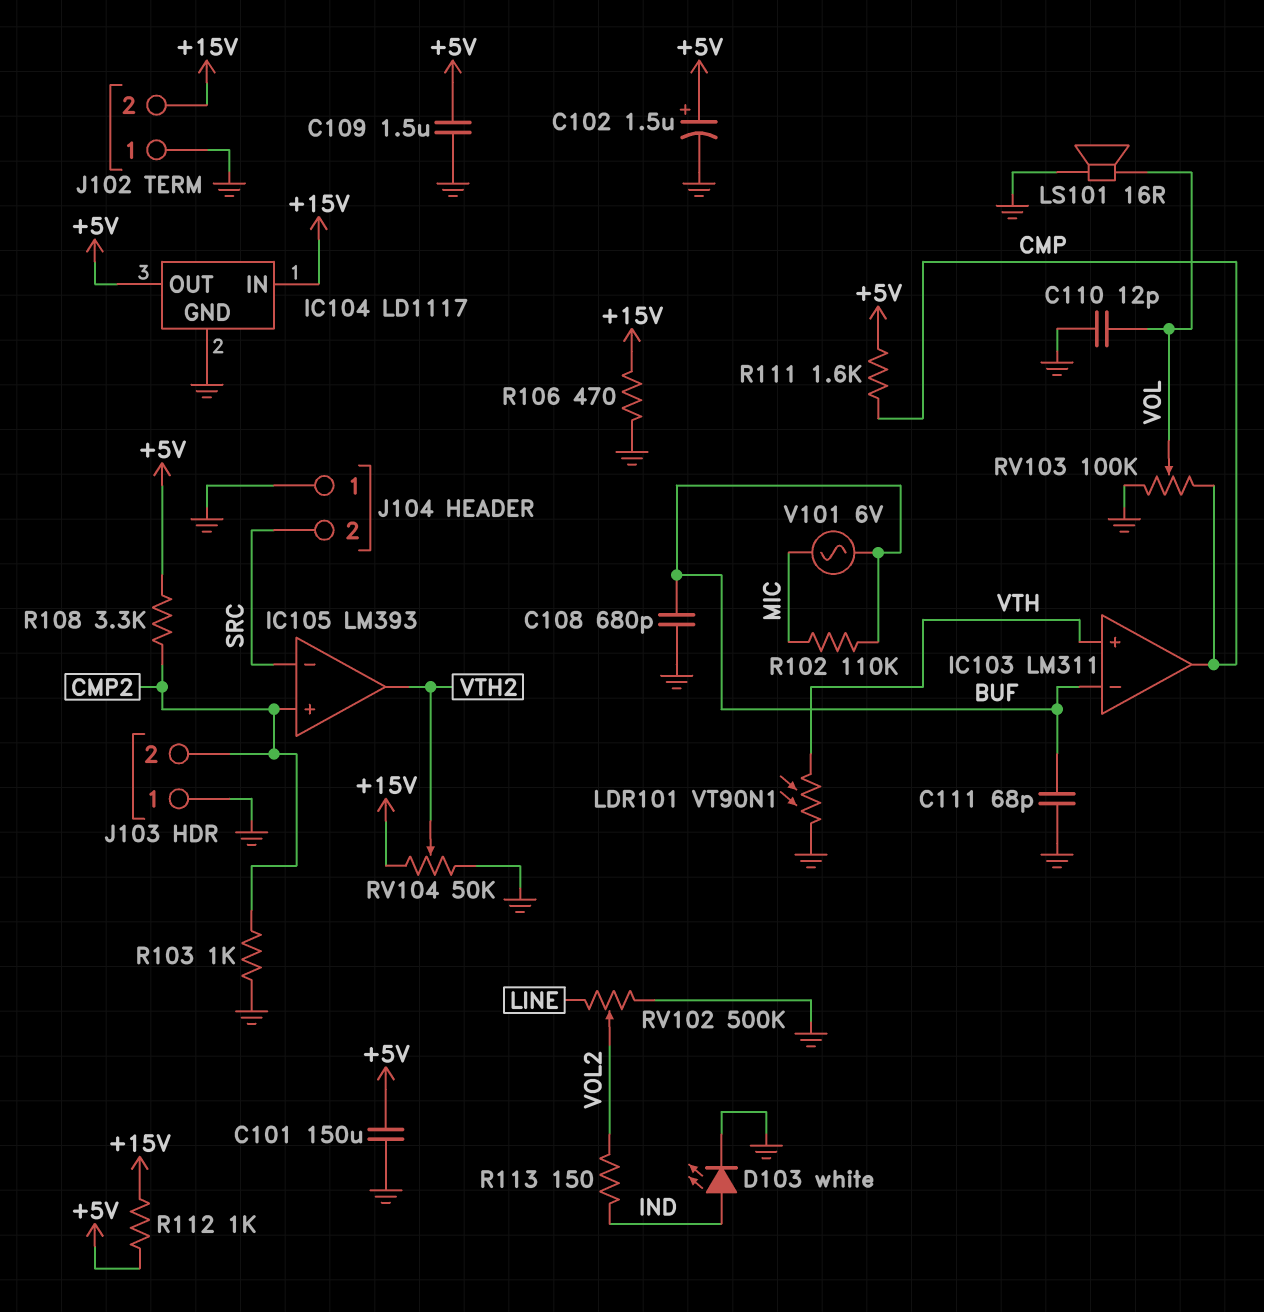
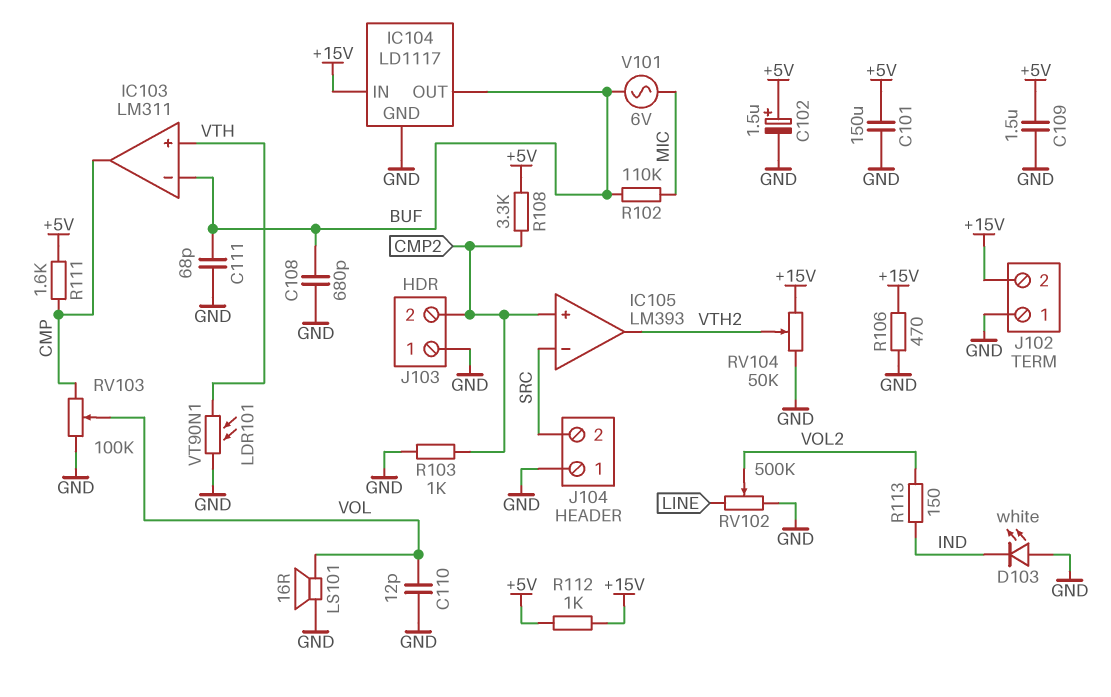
D103: LED white (A IND, K GND) -> LED white (A GND, K IND)
IC104 pin OUT: +5V -> BUF

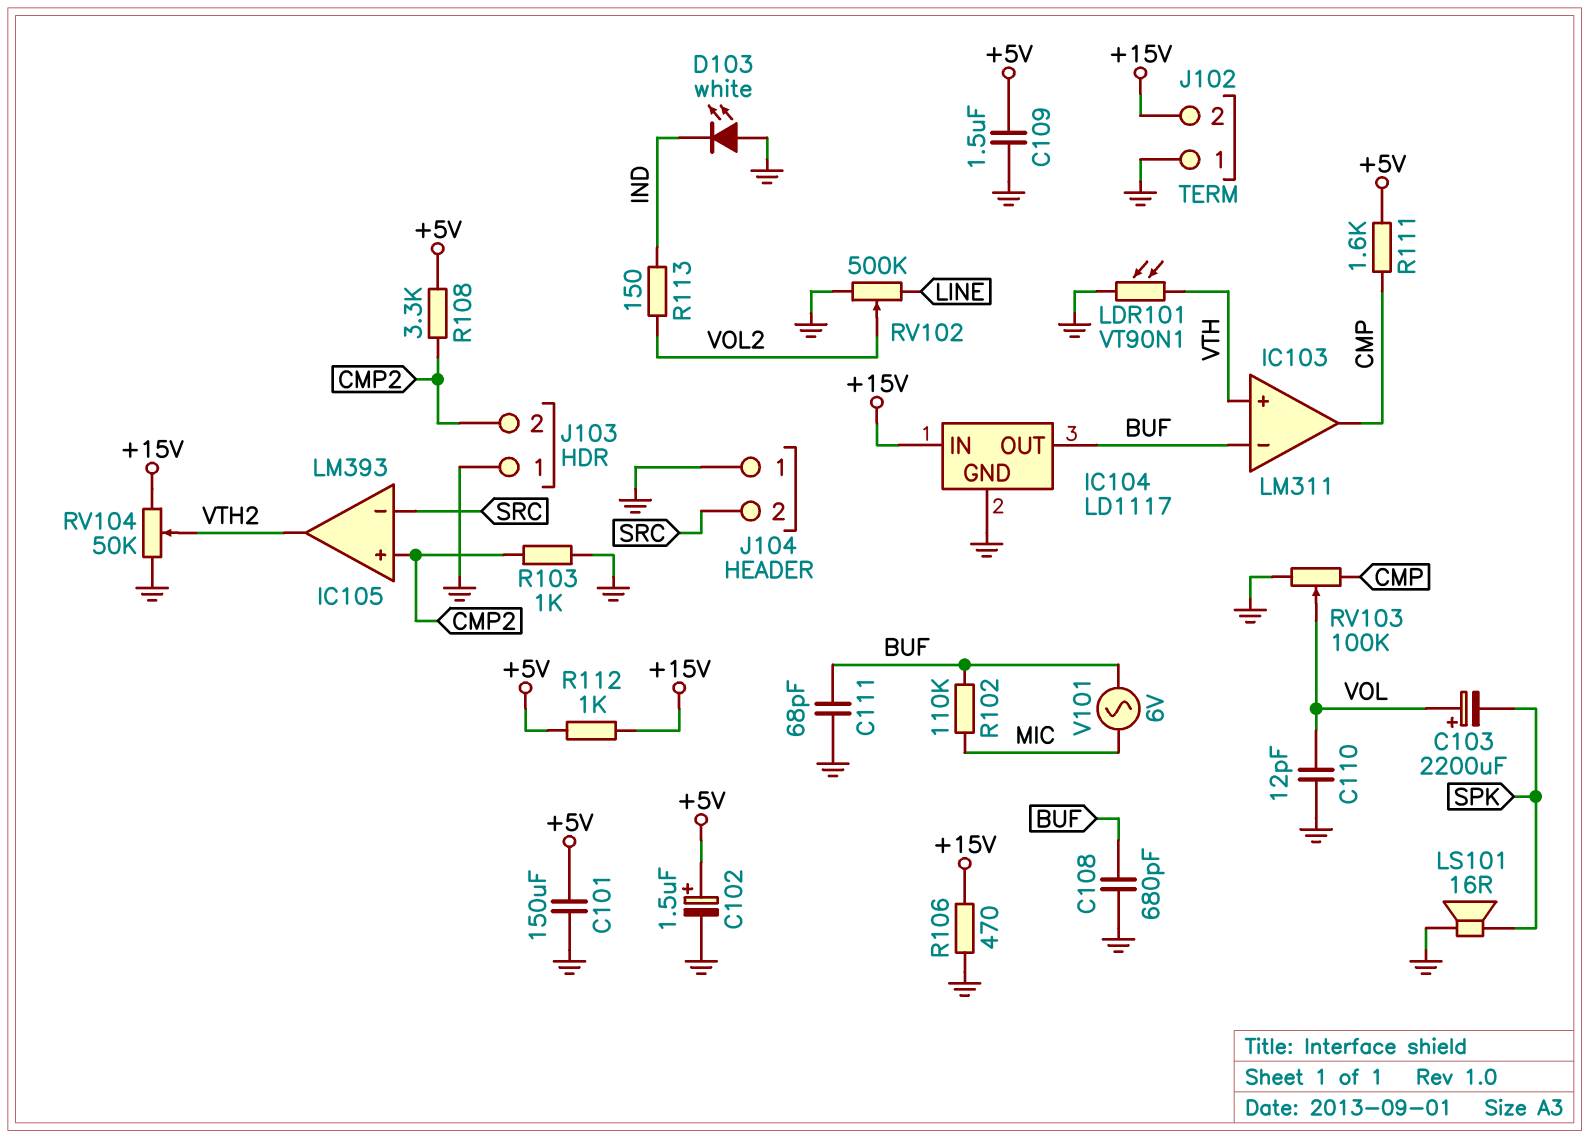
C103: none -> 2200uF (plus VOL, minus SPK)
LS101: speaker 16R (GND, VOL) -> speaker 16R (GND, SPK)

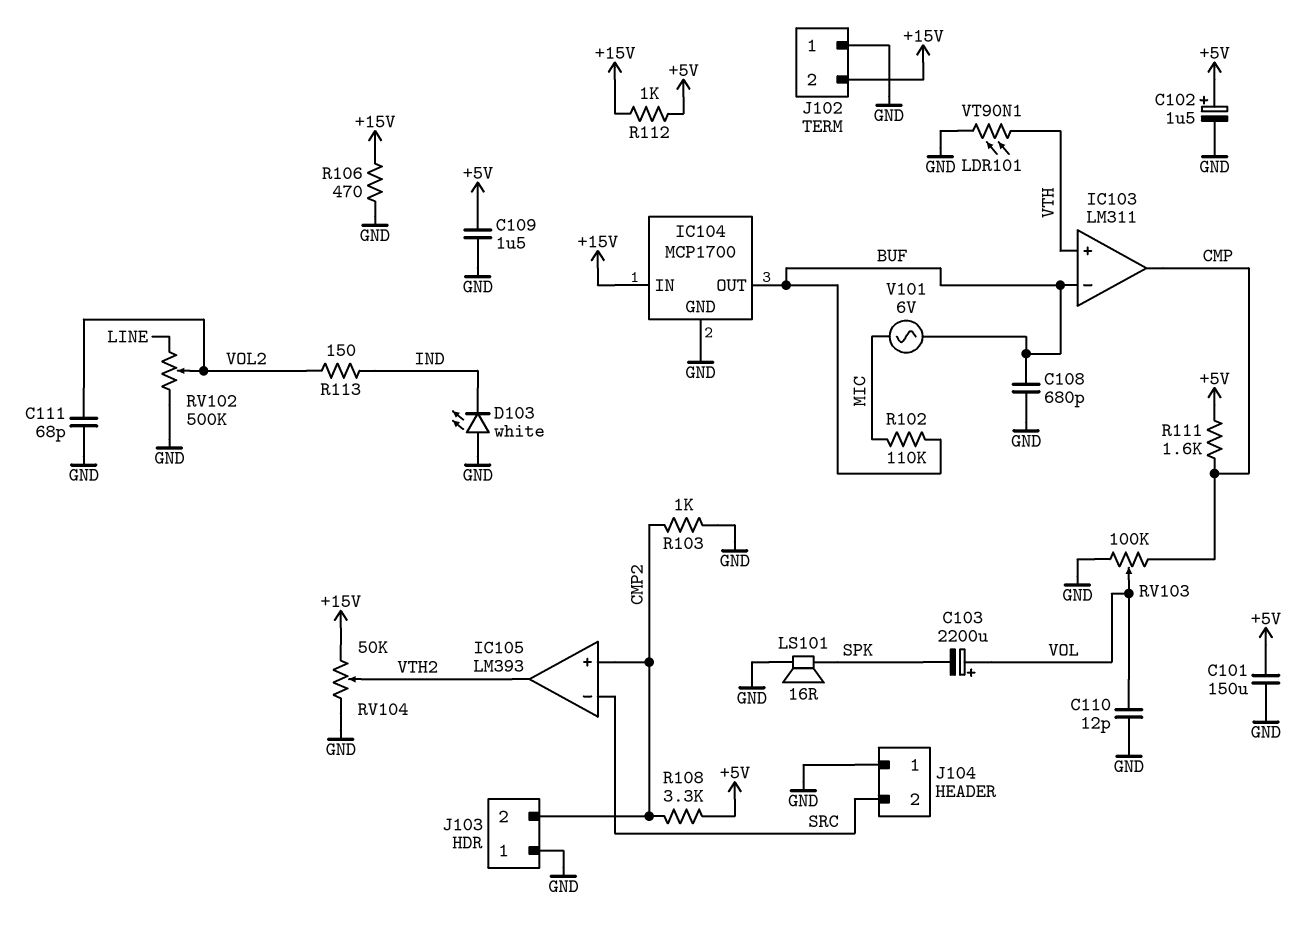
C111: 68pF (BUF, GND) -> 68pF (GND, VOL2)
IC104: LD1117 -> MCP1700

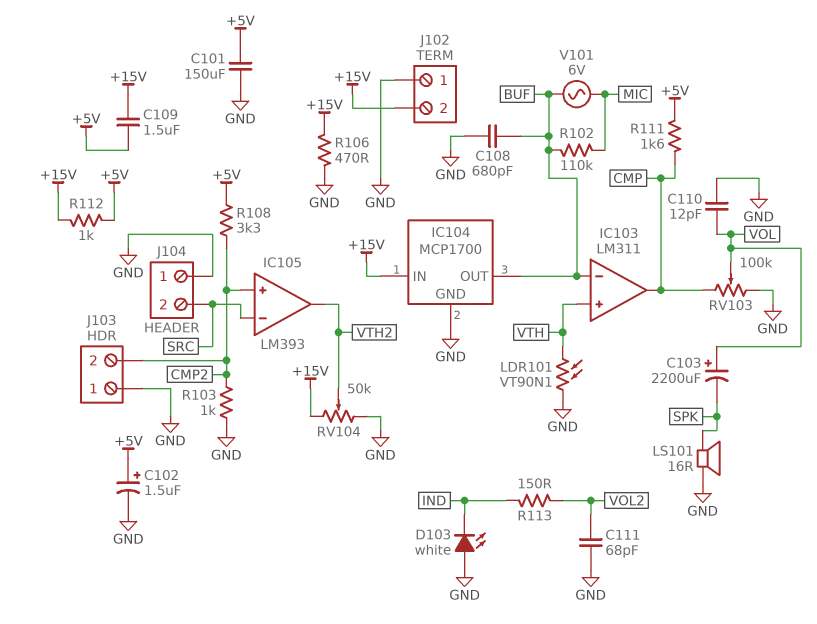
C109: 1.5uF (+5V, GND) -> 1.5uF (+5V, +15V)
RV102: 500k (GND, LINE, wiper VOL2) -> none

